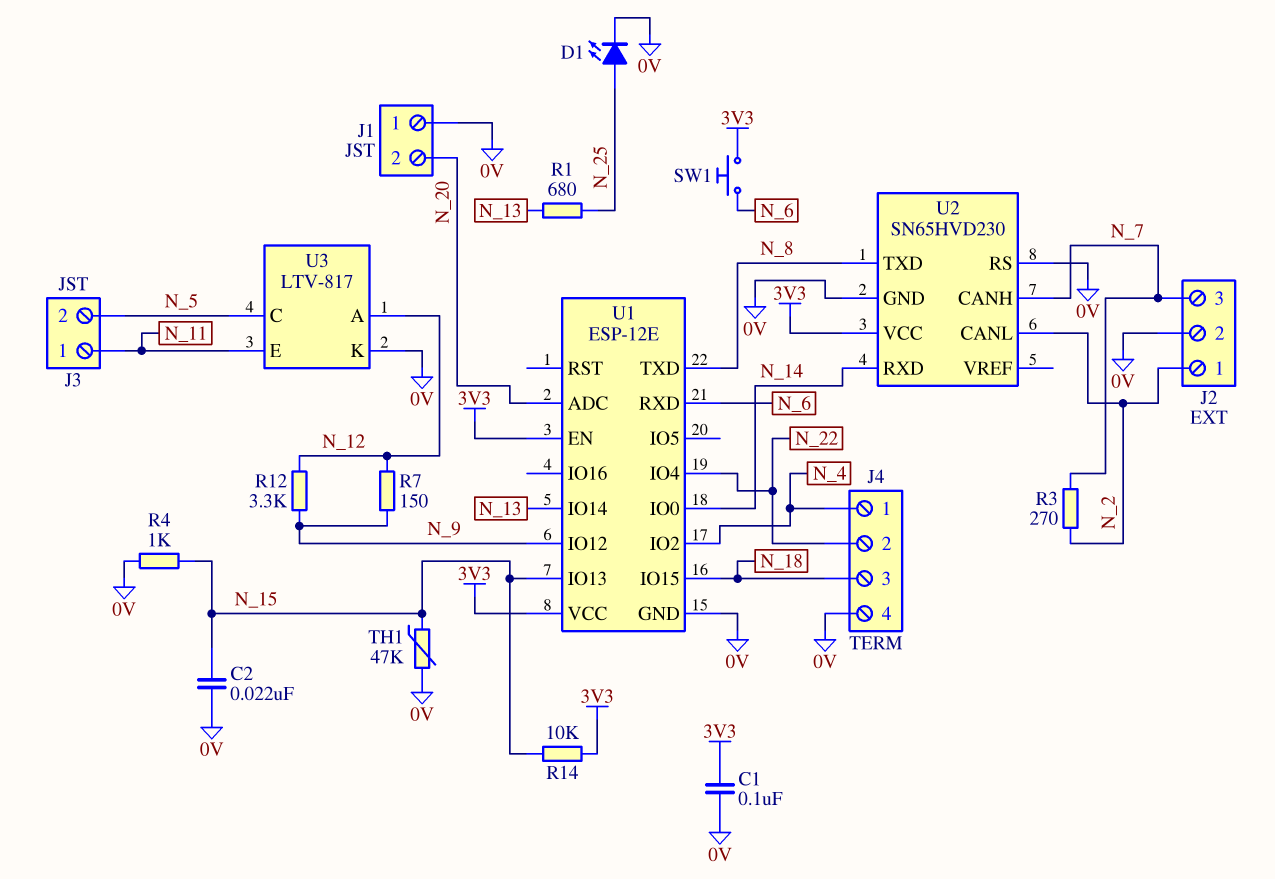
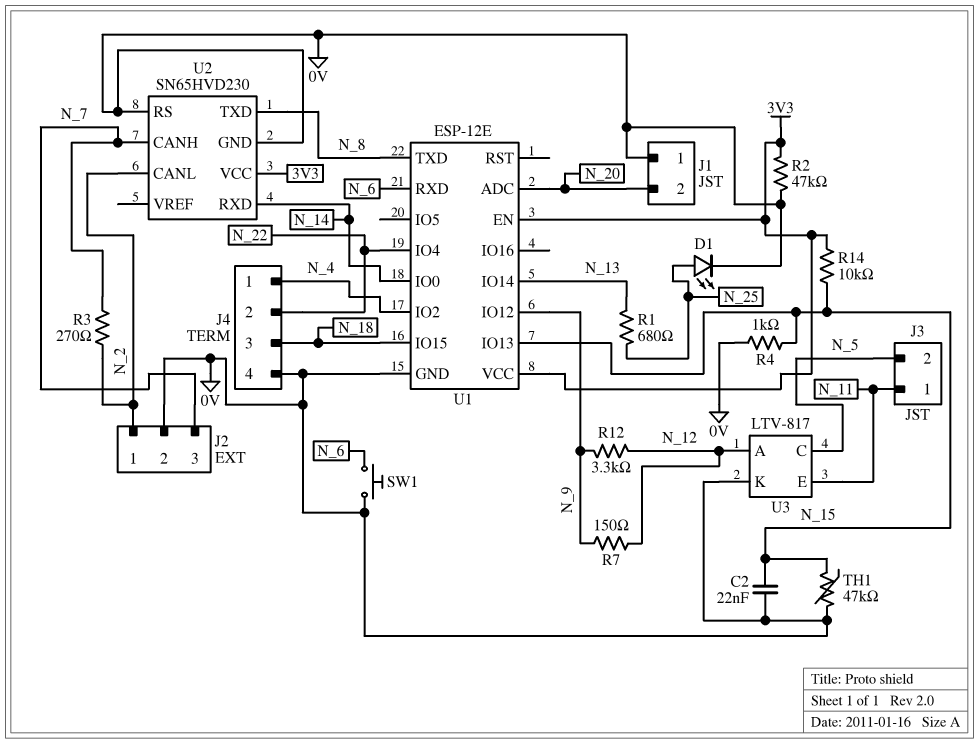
C1: 100nF (0V, 3V3) -> none
R2: none -> 47k (0V, 3V3)
SW1: button (3V3, N_6) -> button (0V, N_6)

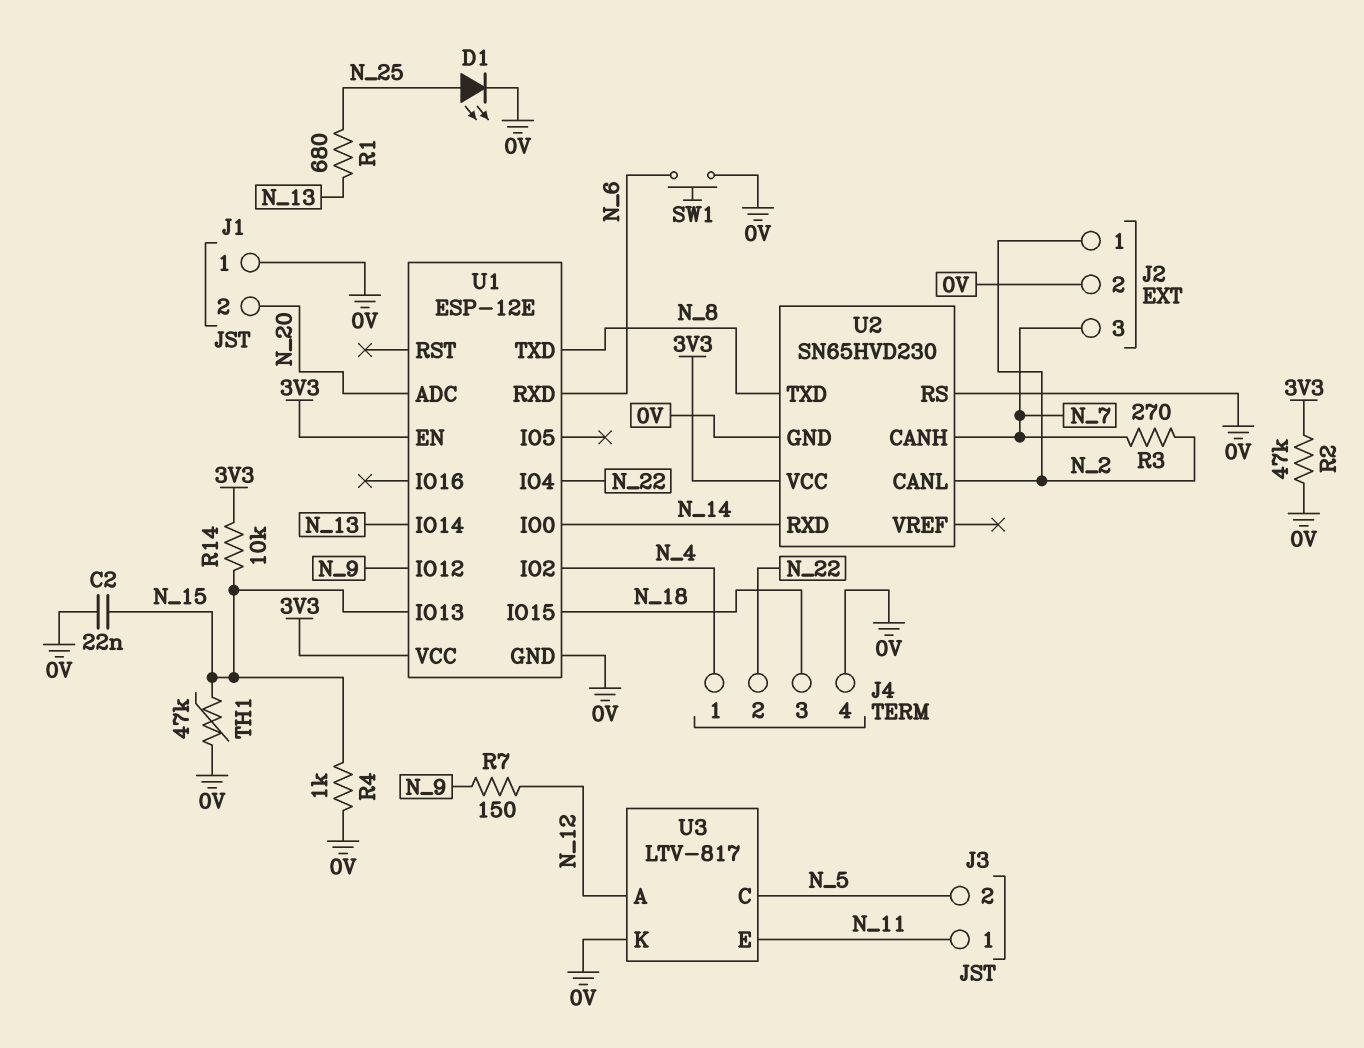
R12: 3.3k (N_9, N_12) -> none

